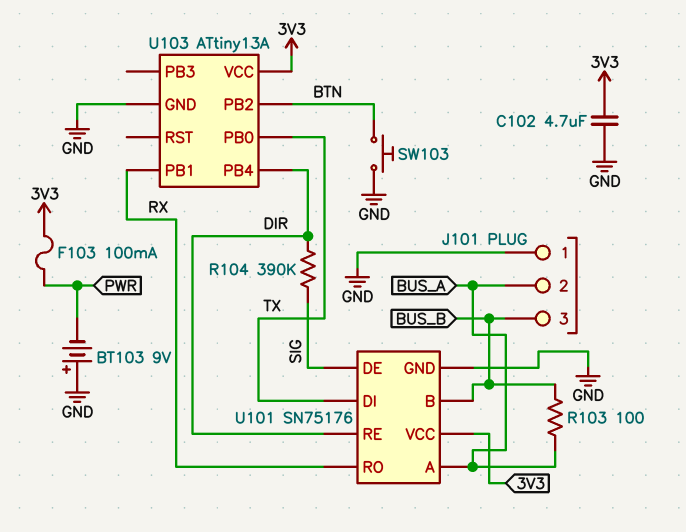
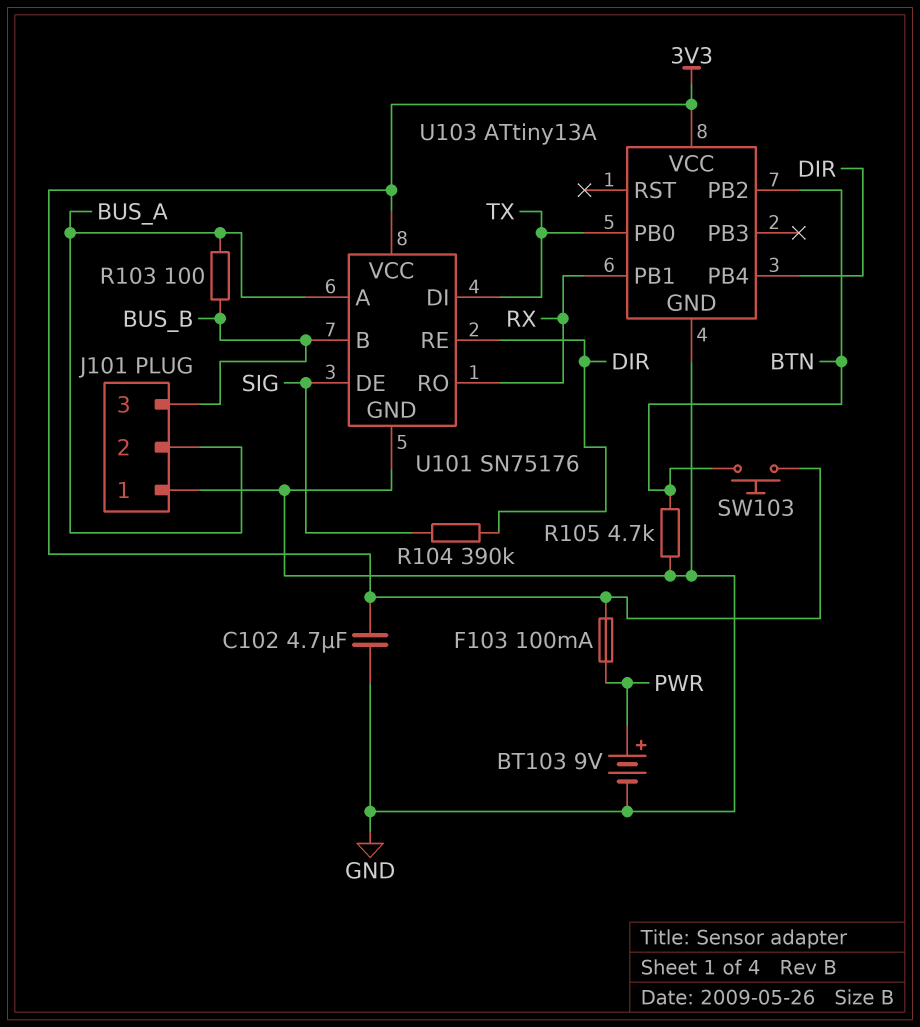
BT103: 9V (plus GND, minus PWR) -> 9V (plus PWR, minus GND)
R105: none -> 4.7k (BTN, GND)
SW103: button (BTN, GND) -> button (3V3, BTN)

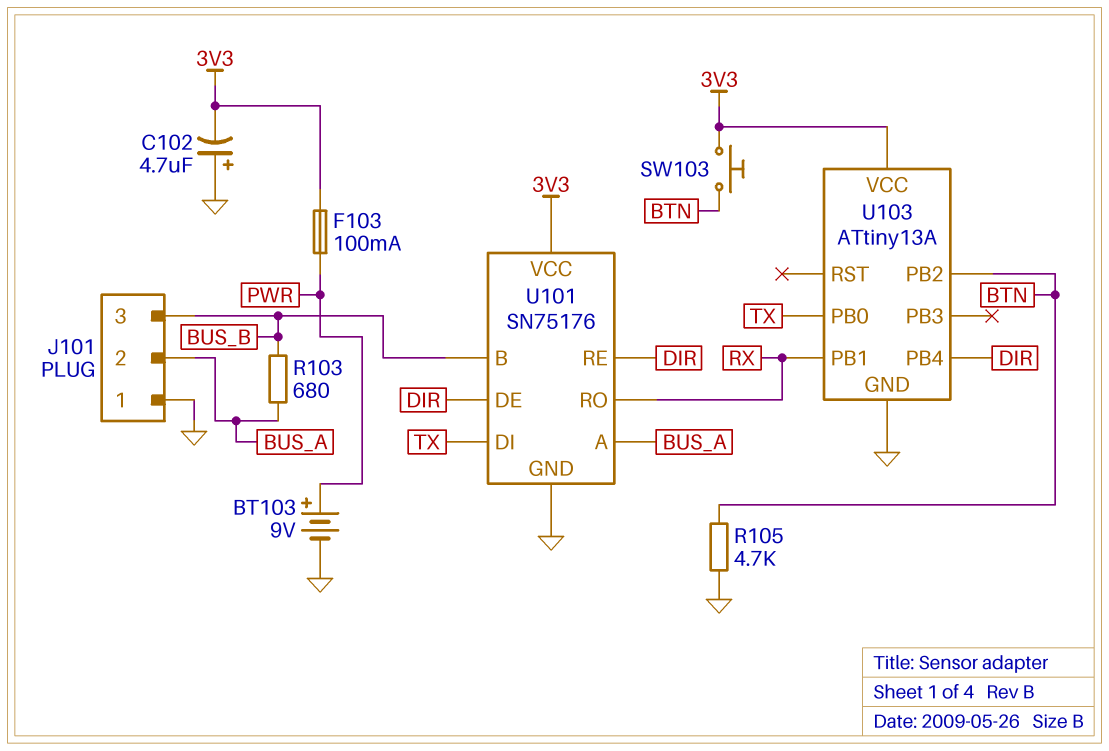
C102: 4.7uF (3V3, GND) -> 4.7uF (plus GND, minus 3V3)
R103: 100 (BUS_A, BUS_B) -> 680 (BUS_A, BUS_B)
R104: 390k (DIR, SIG) -> none
U101 pin DE: SIG -> DIR

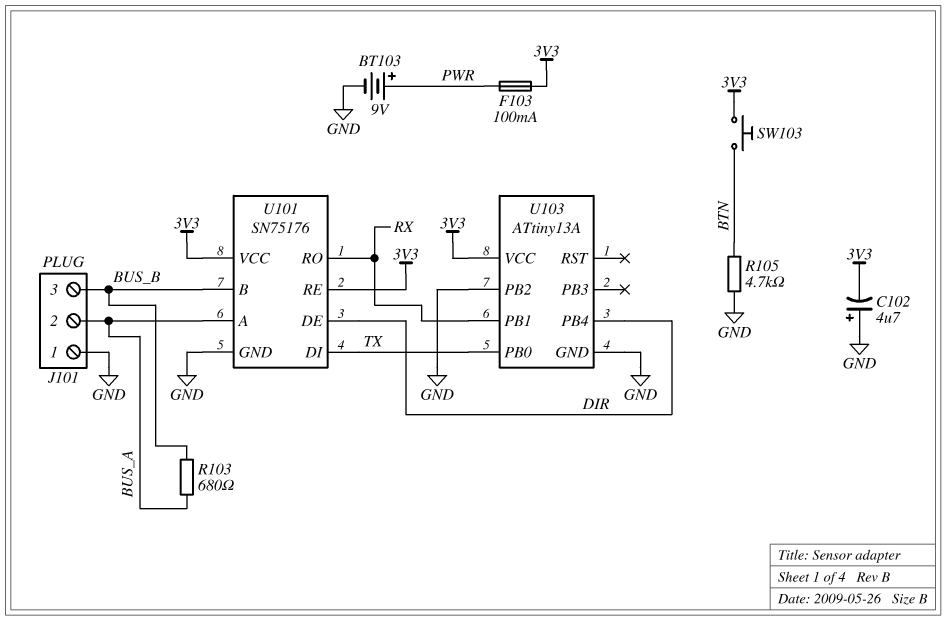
U101 pin RE: DIR -> 3V3
U103 pin PB2: BTN -> GND

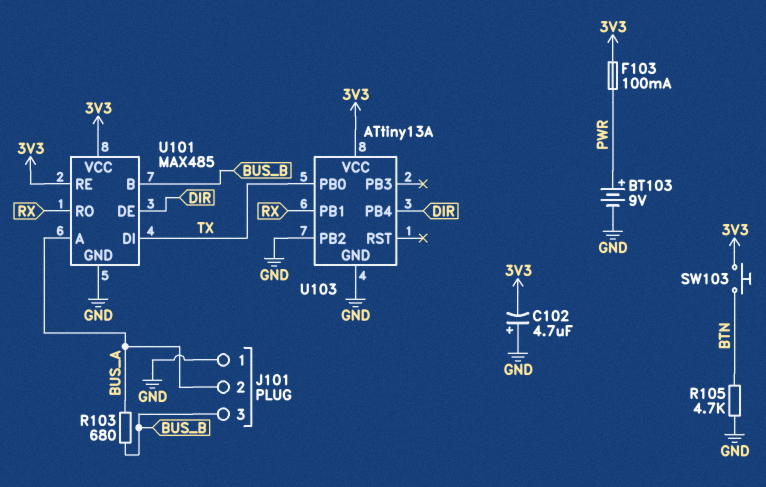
U101: SN75176 -> MAX485

